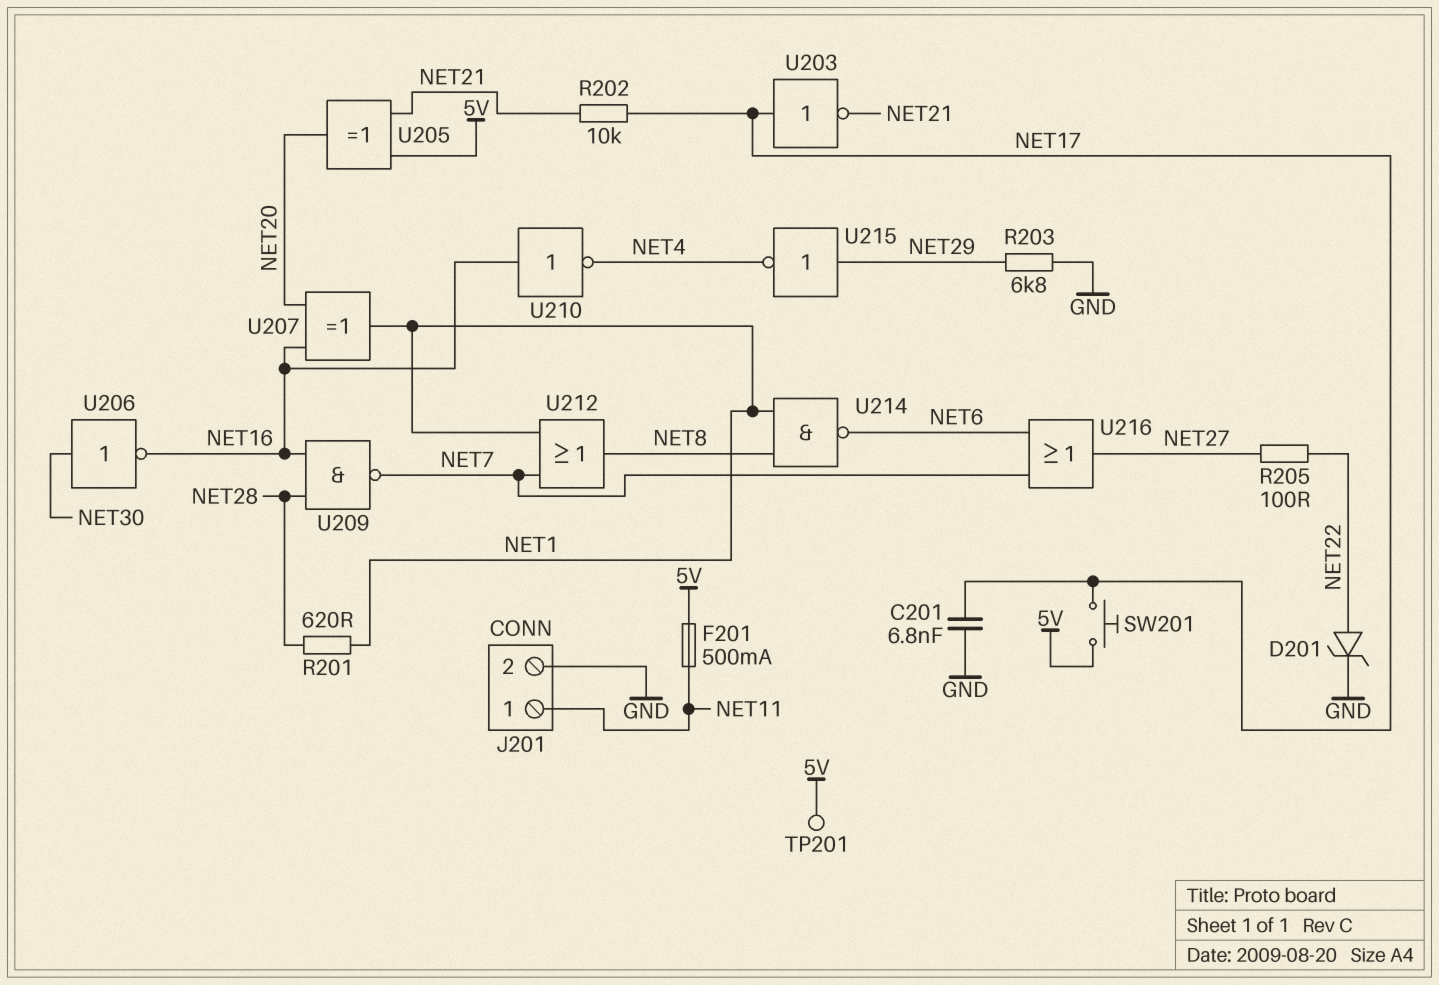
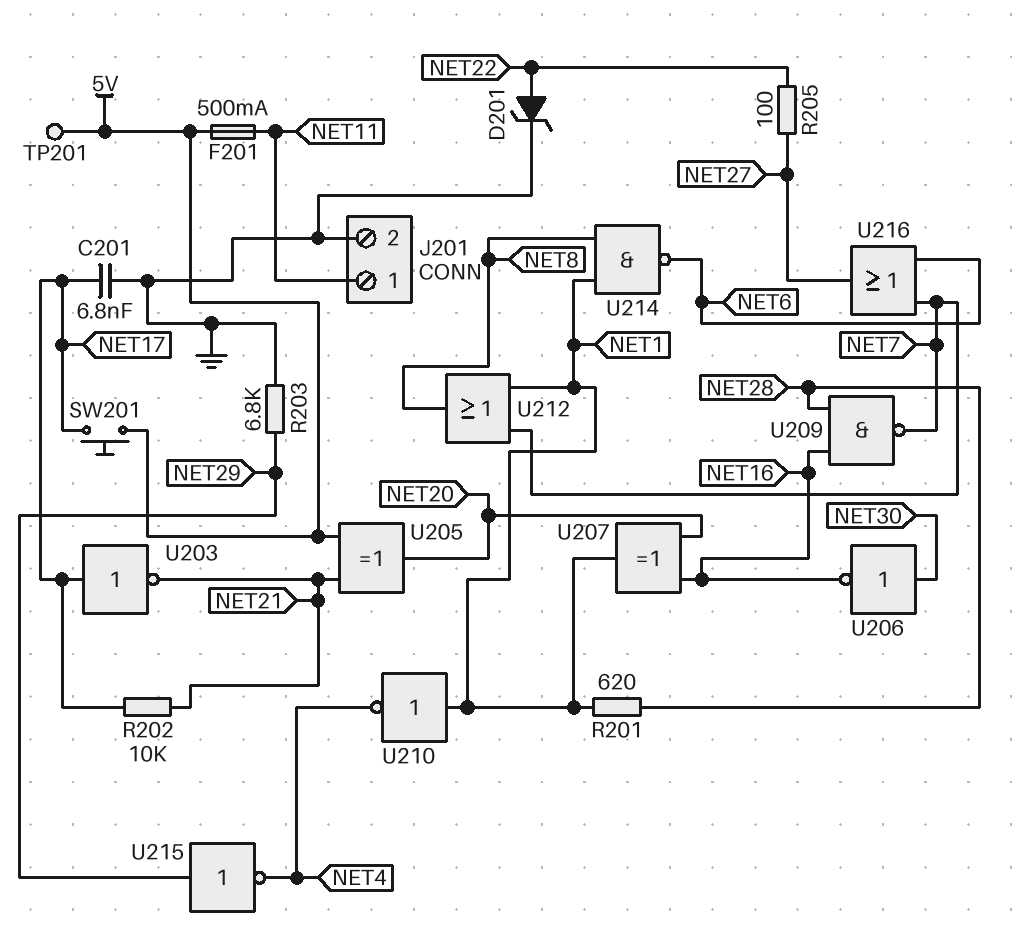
U210: NOT (in NET16, out NET4) -> NOT (in NET1, out NET4)

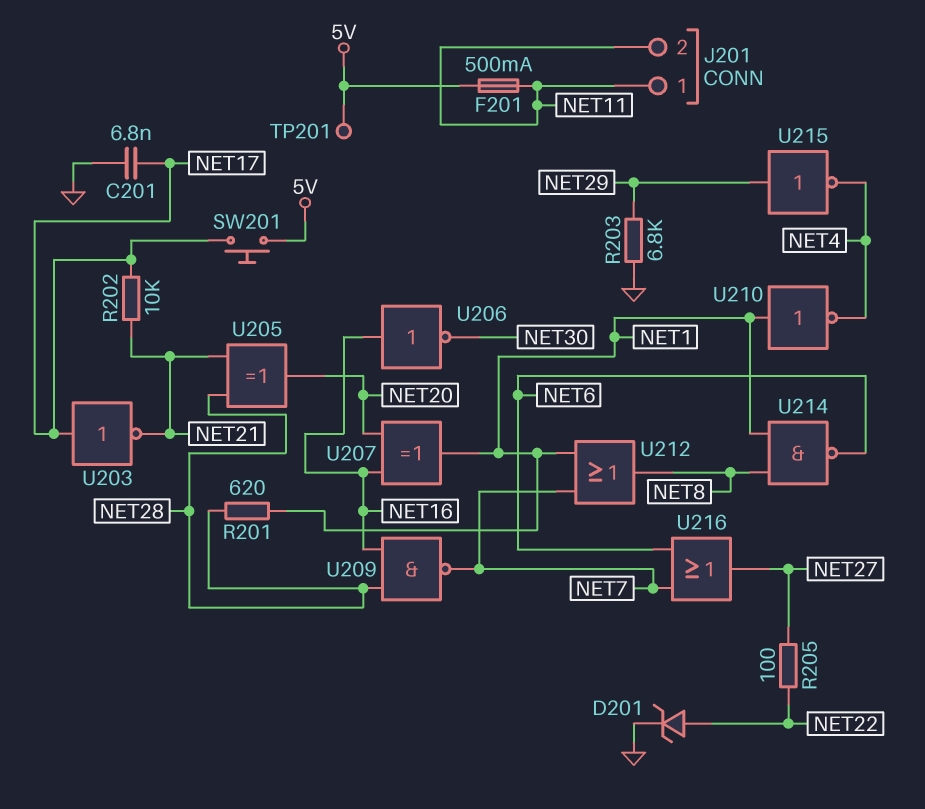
J201 pin 2: GND -> NET11
U205: XOR (in 5V, in NET21, out NET20) -> XOR (in NET21, in NET28, out NET20)
U206: NOT (in NET30, out NET16) -> NOT (in NET16, out NET30)

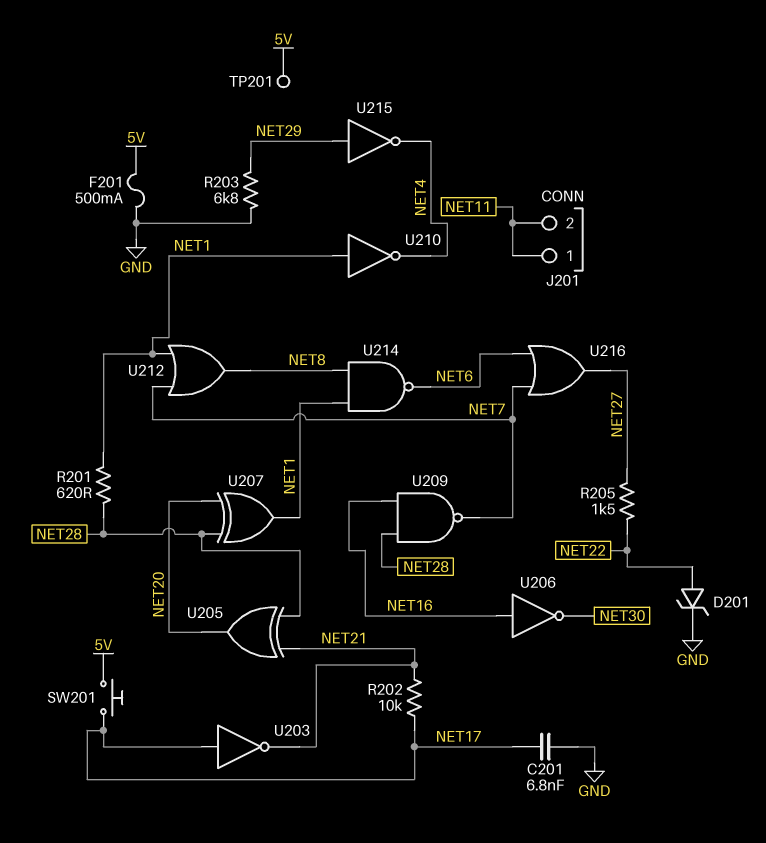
F201: 500mA (5V, NET11) -> 500mA (5V, GND)
R205: 100 (NET22, NET27) -> 1.5k (NET22, NET27)
U207: XOR (in NET16, in NET20, out NET1) -> XOR (in NET20, in NET28, out NET1)

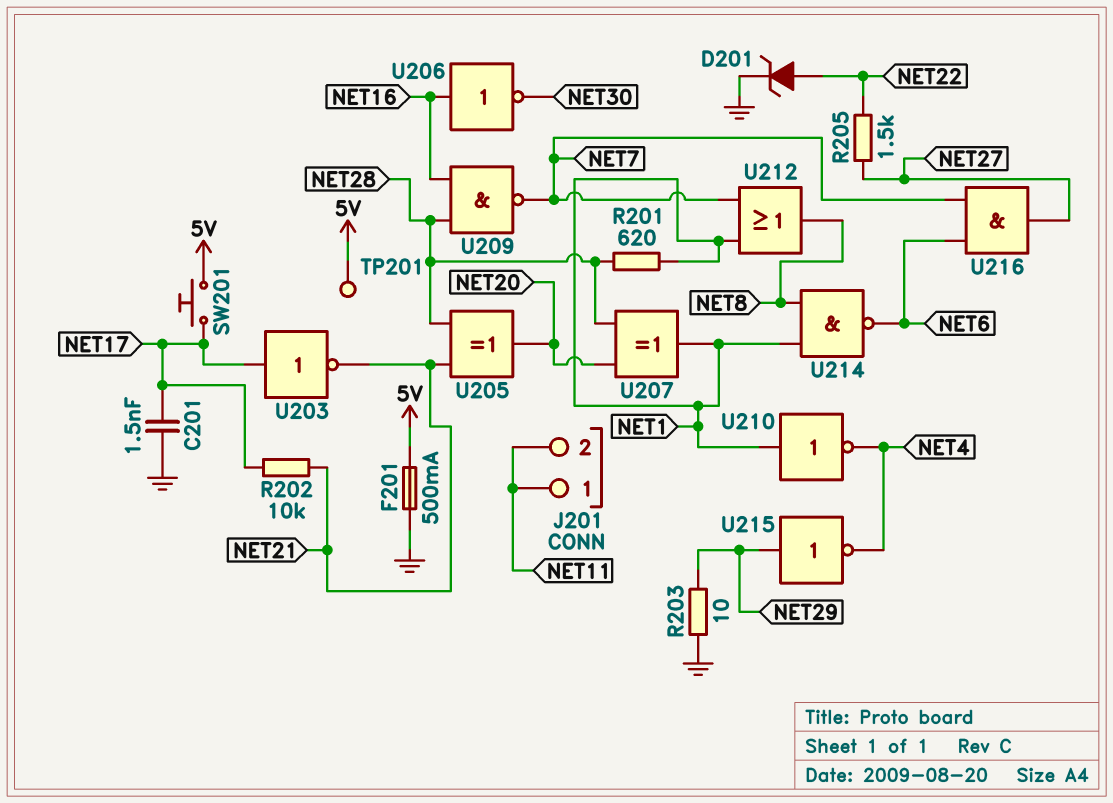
C201: 6.8nF (GND, NET17) -> 1.5nF (GND, NET17)
R203: 6.8k (GND, NET29) -> 10 (GND, NET29)
U216: OR (in NET6, in NET7, out NET27) -> AND (in NET6, in NET7, out NET27)

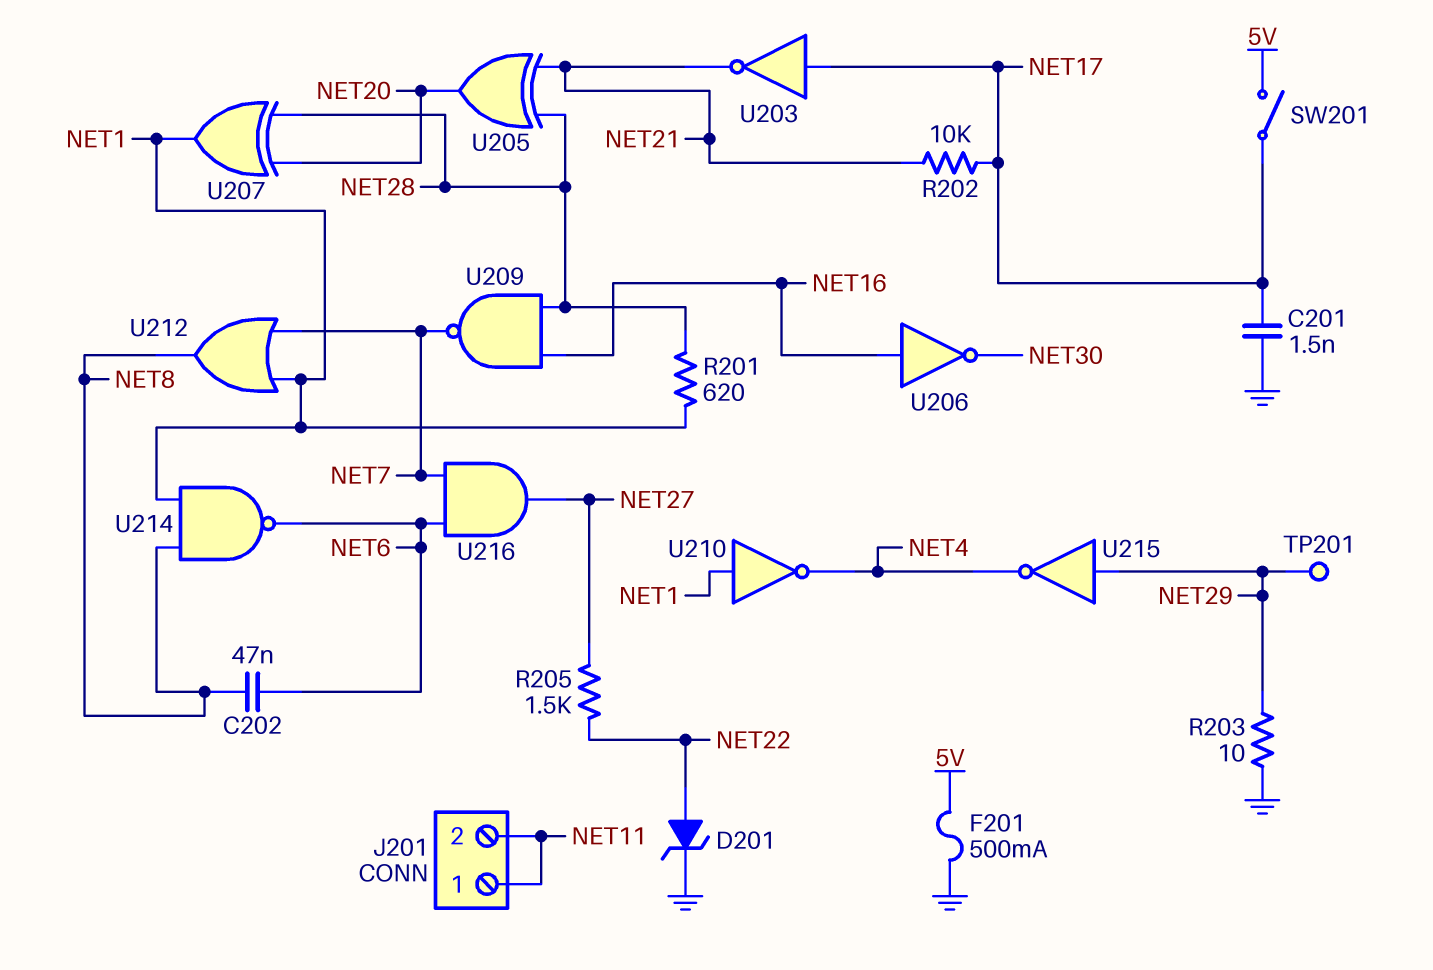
C202: none -> 47nF (NET6, NET8)
SW201: button (5V, NET17) -> switch (5V, NET17)
TP201: test point (5V) -> test point (NET29)

